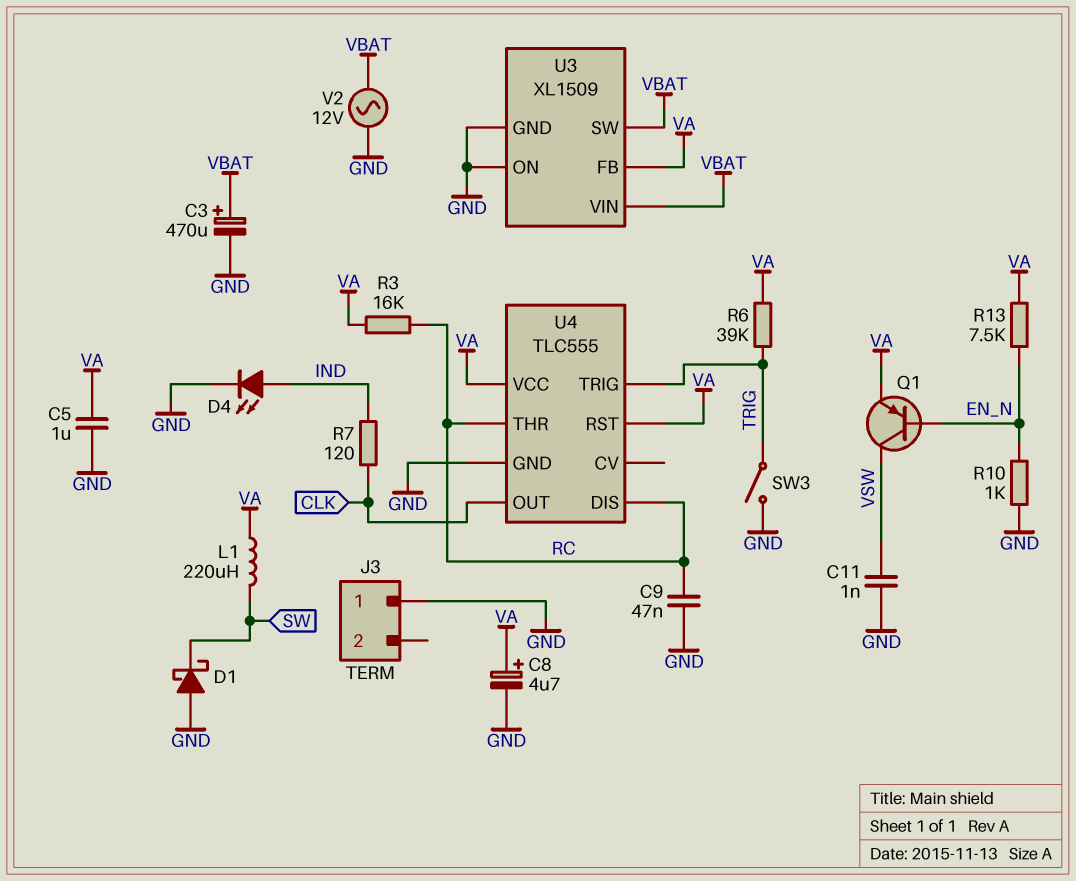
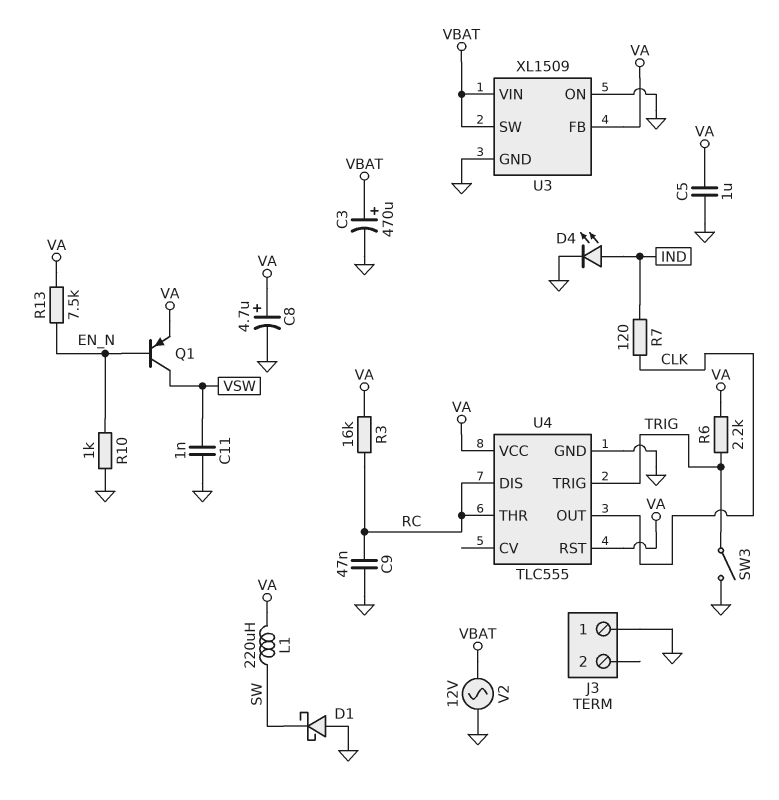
R6: 39k (TRIG, VA) -> 2.2k (TRIG, VA)

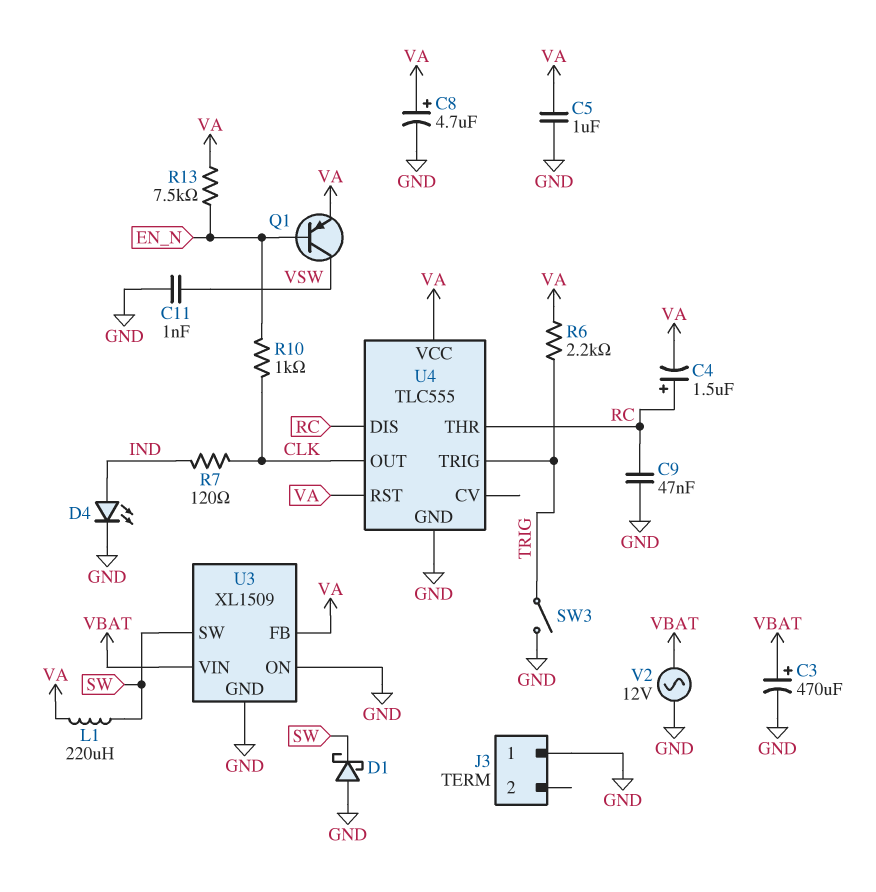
C4: none -> 1.5uF (plus RC, minus VA)
R3: 16k (RC, VA) -> none
R10: 1k (EN_N, GND) -> 1k (CLK, EN_N)
U3 pin SW: VBAT -> SW

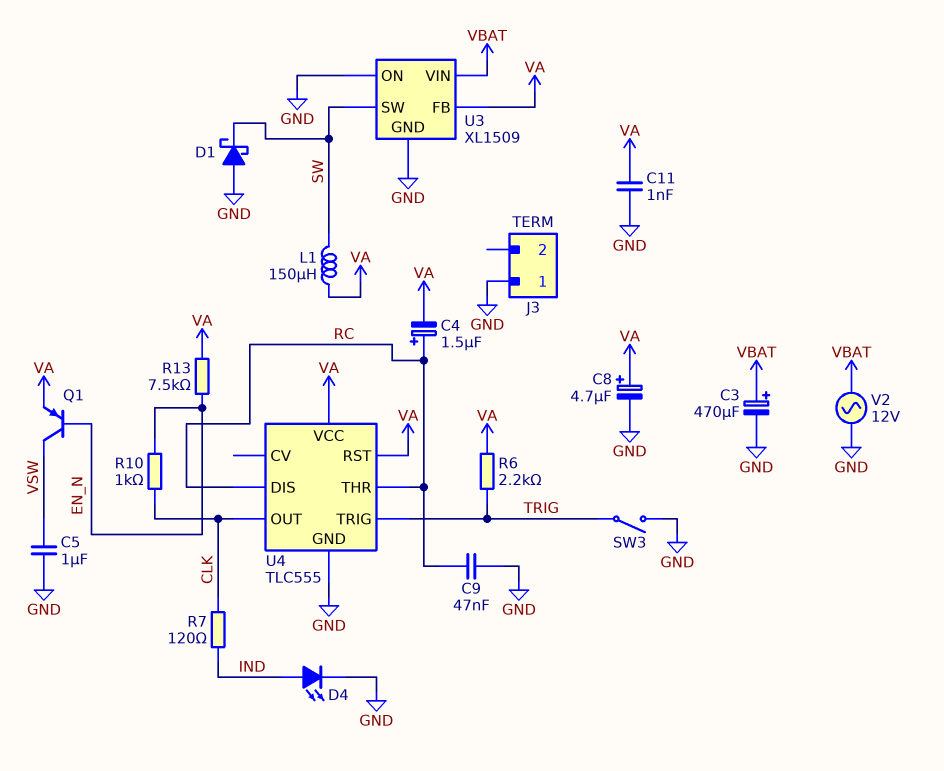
C5: 1uF (GND, VA) -> 1uF (GND, VSW)
C11: 1nF (GND, VSW) -> 1nF (GND, VA)
L1: 220uH (SW, VA) -> 150uH (SW, VA)

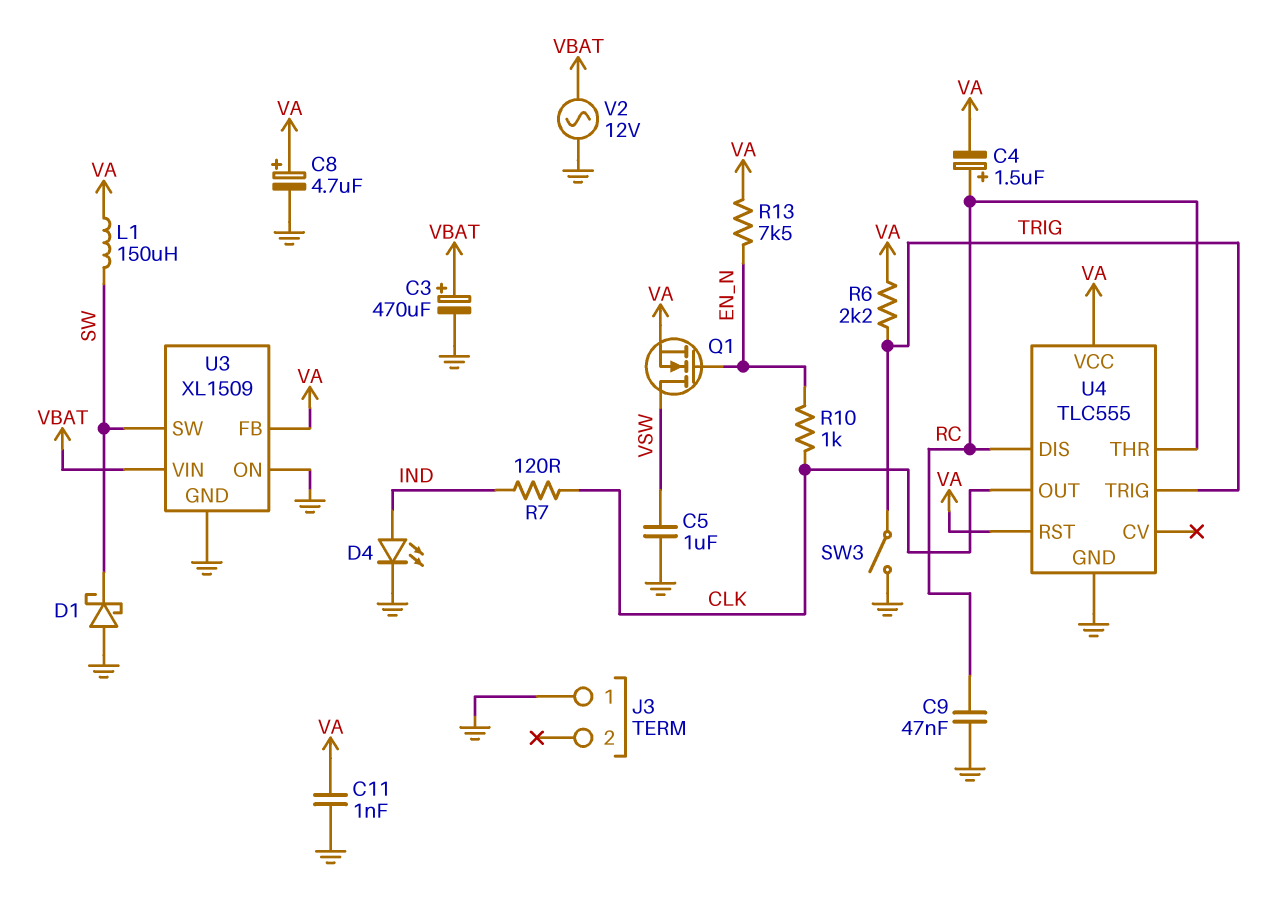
Q1: PNP (B EN_N, C VSW, E VA) -> NMOS (G EN_N, D VSW, S VA)

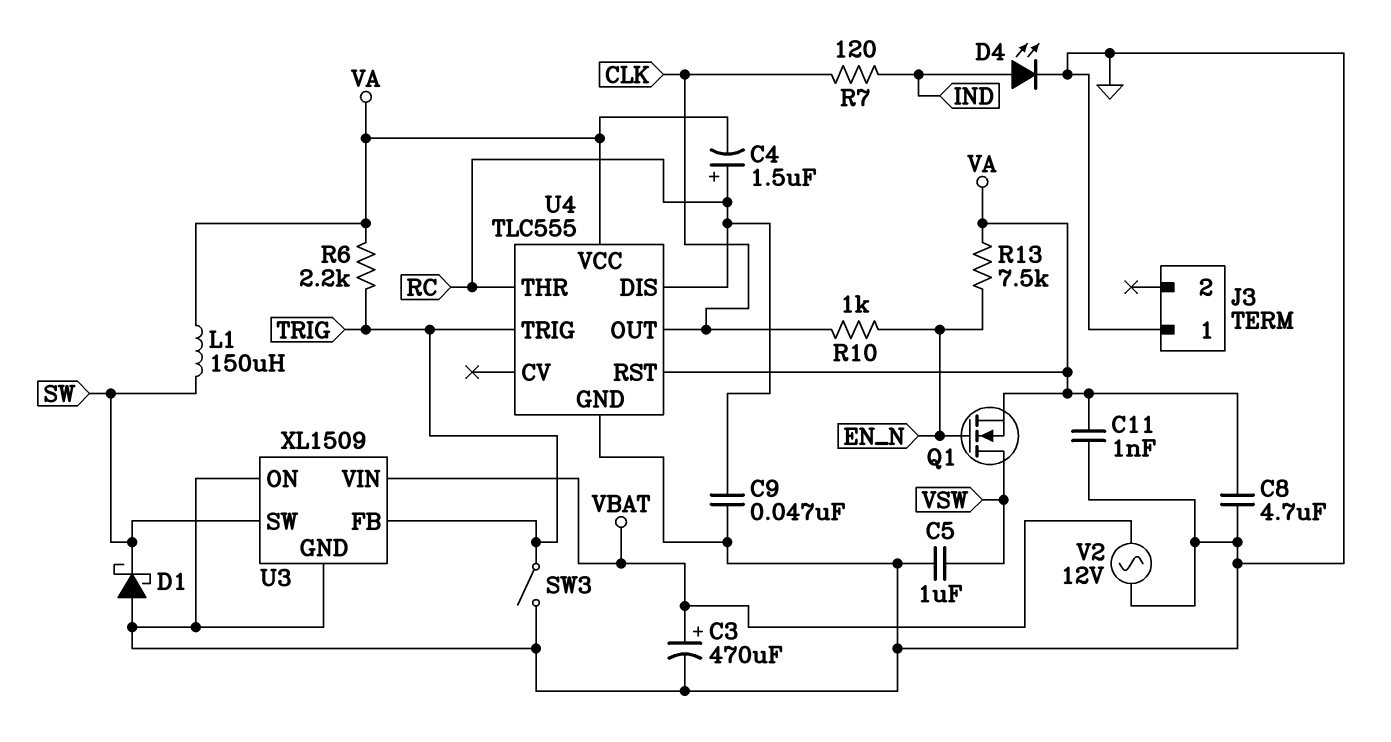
C8: 4.7uF (plus VA, minus GND) -> 4.7uF (GND, VA)
U3 pin FB: VA -> TRIG

